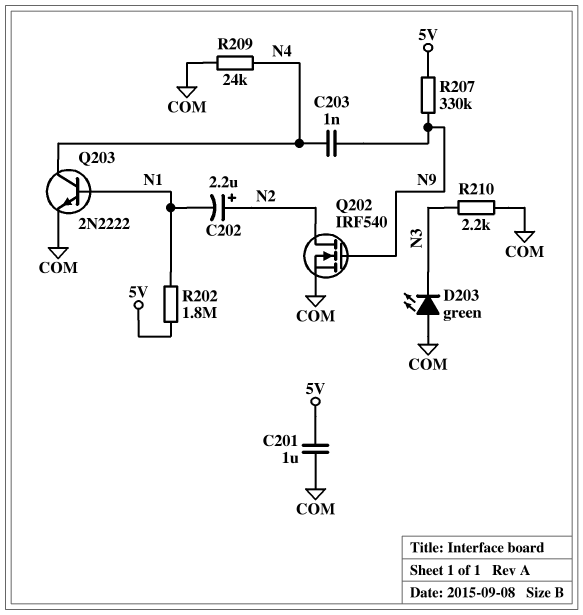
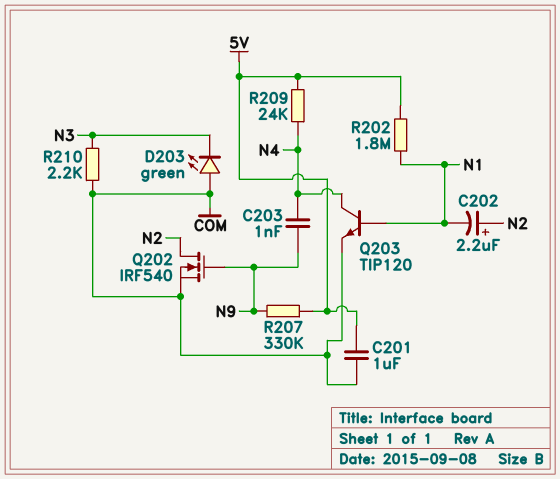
Q203: NPN 2N2222 (B N1, C N4, E COM) -> NPN TIP120 (B N1, C N4, E COM)
R209: 24k (COM, N4) -> 24k (5V, N4)

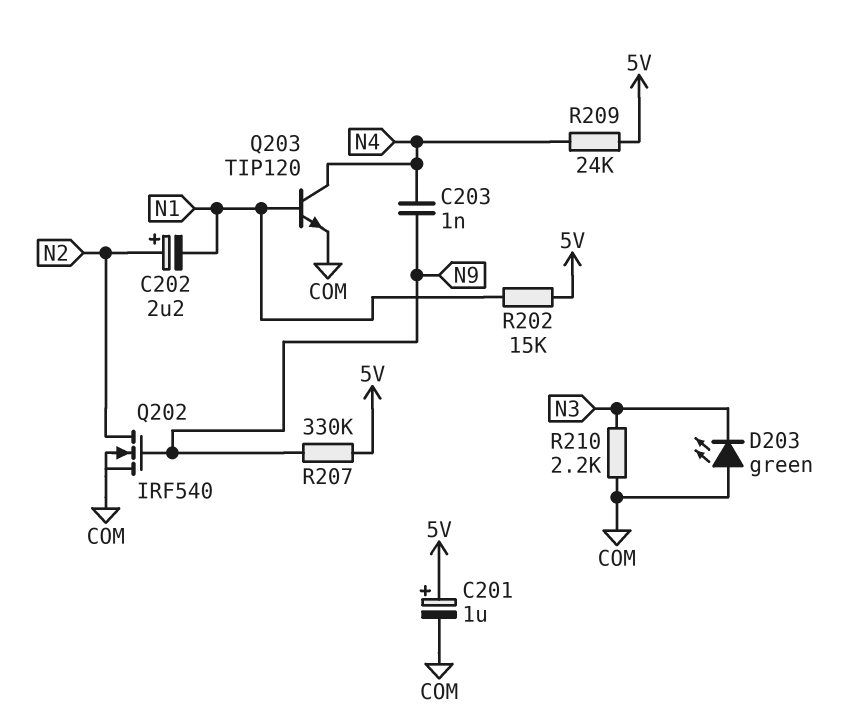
C201: 1uF (5V, COM) -> 1uF (plus 5V, minus COM)
R202: 1.8M (5V, N1) -> 15k (5V, N1)

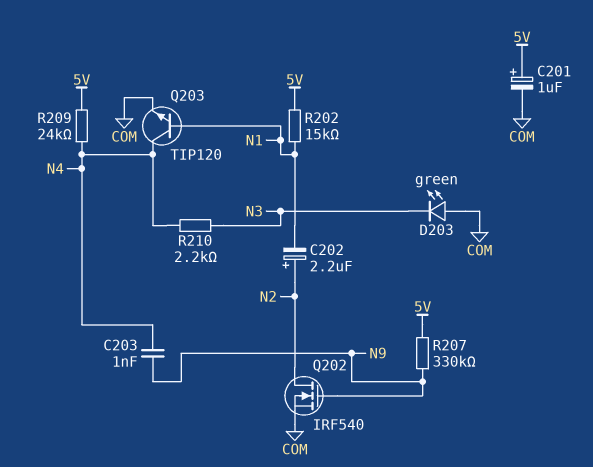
R210: 2.2k (COM, N3) -> 2.2k (N3, N4)

